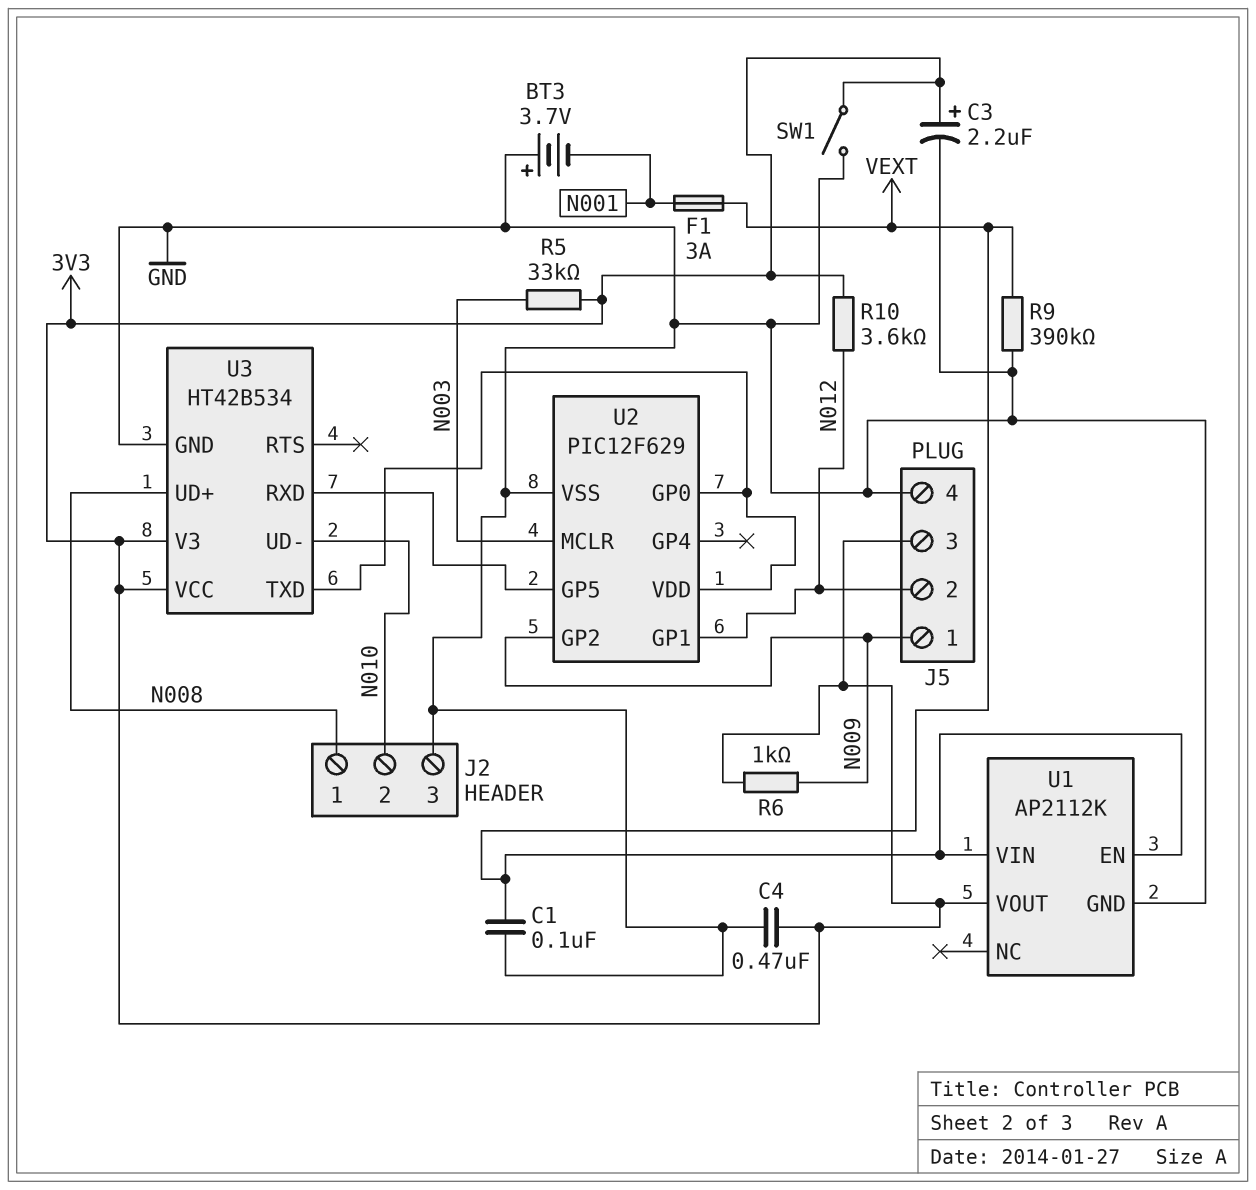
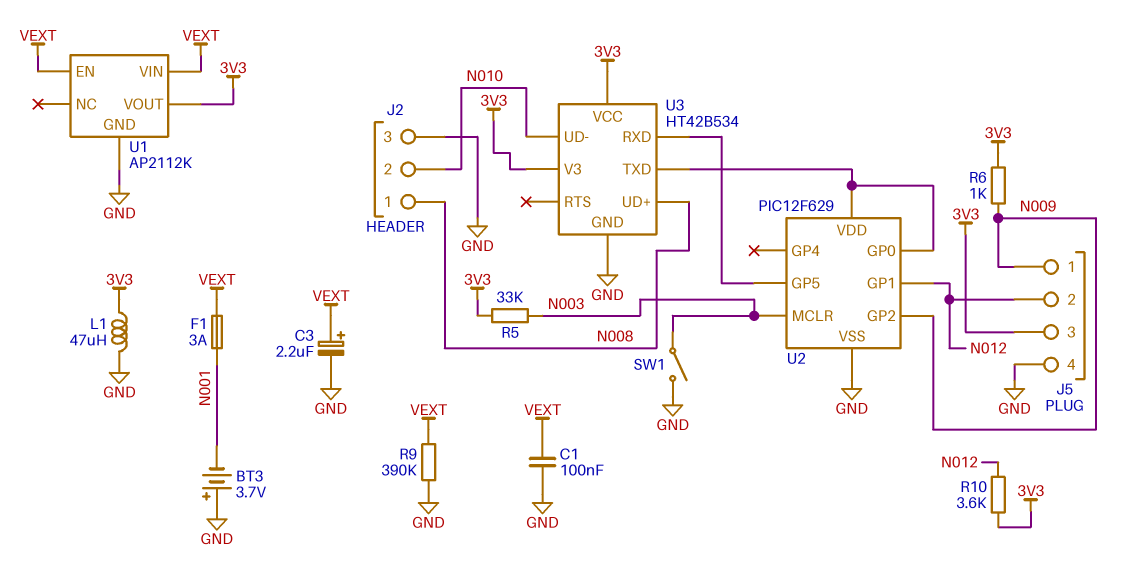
C3: 2.2uF (plus 3V3, minus GND) -> 2.2uF (plus VEXT, minus GND)
C4: 470nF (3V3, GND) -> none
L1: none -> 47uH (3V3, GND)
SW1: switch (3V3, GND) -> switch (GND, N003)

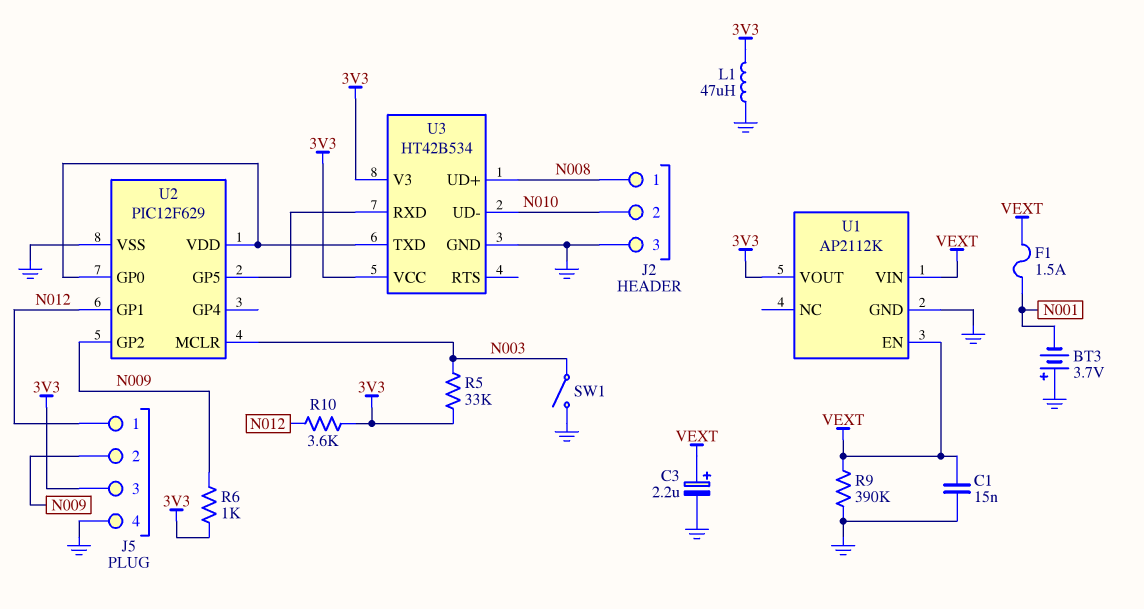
C1: 100nF (GND, VEXT) -> 15nF (GND, VEXT)
F1: 3A (N001, VEXT) -> 1.5A (N001, VEXT)
J5 pin 1: N009 -> N012
J5 pin 2: N012 -> N009

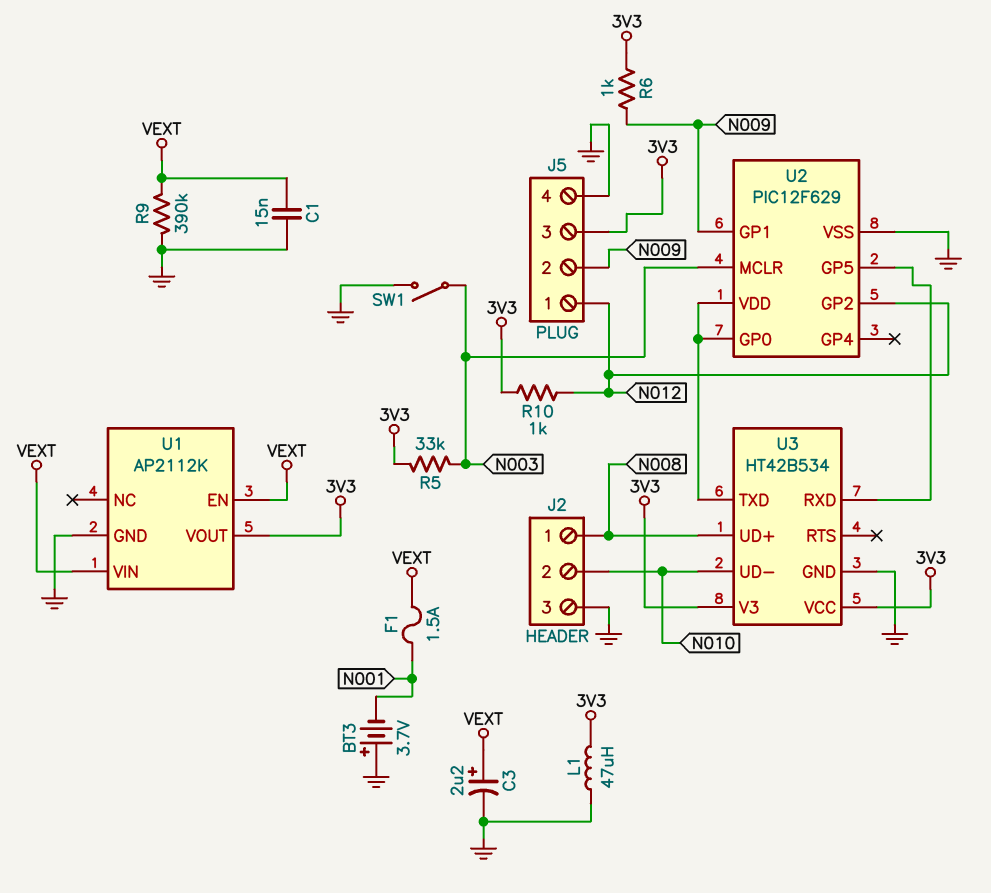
R10: 3.6k (3V3, N012) -> 1k (3V3, N012)
U2 pin GP1: N012 -> N009
U2 pin GP2: N009 -> N012

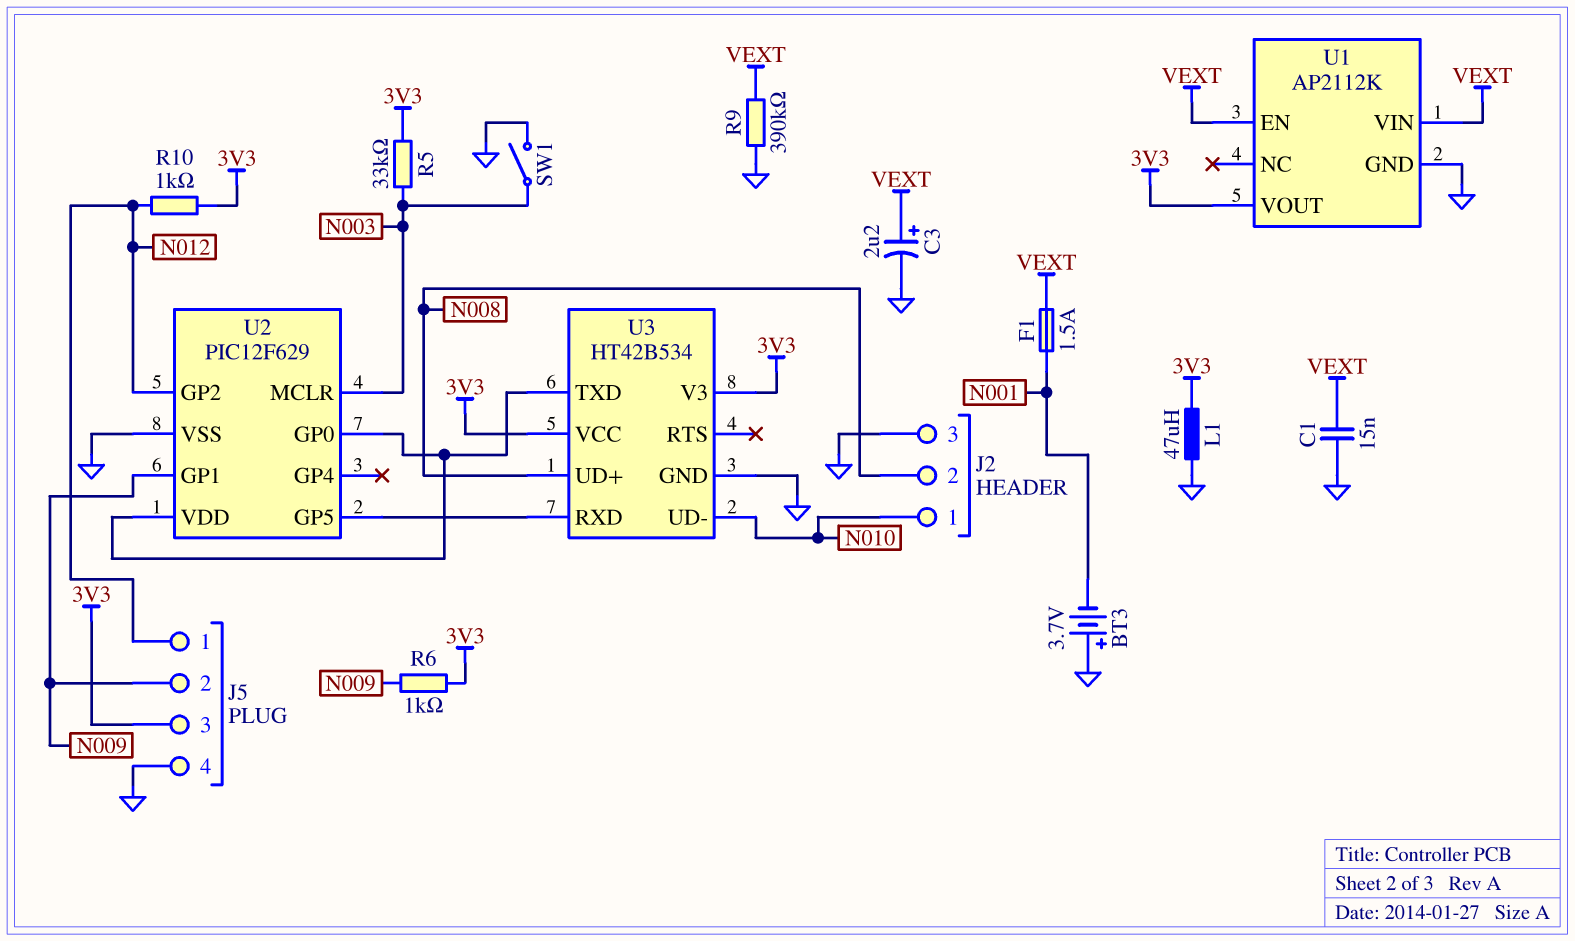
J2 pin 1: N008 -> N010
J2 pin 2: N010 -> N008

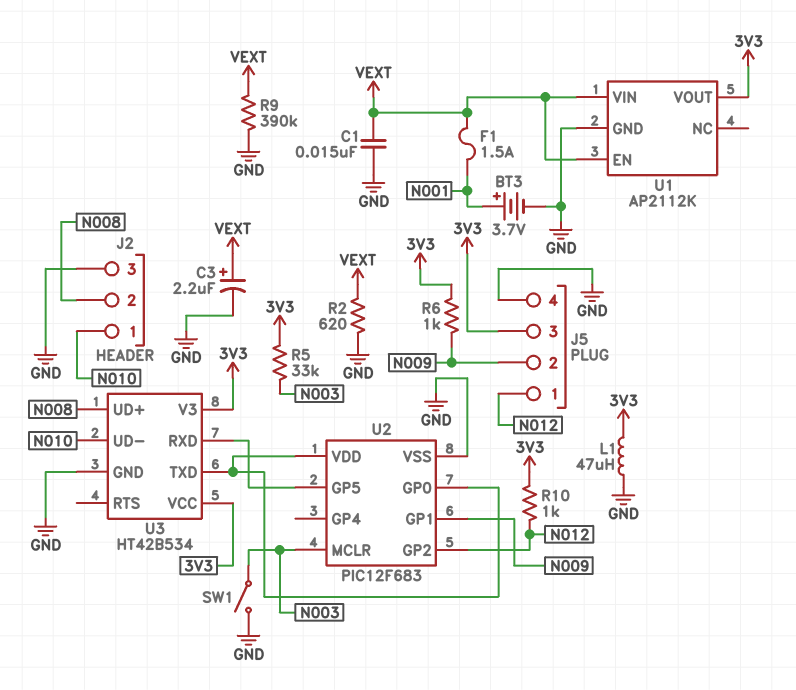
BT3: 3.7V (plus GND, minus N001) -> 3.7V (plus N001, minus GND)
R2: none -> 620 (GND, VEXT)
U2: PIC12F629 -> PIC12F683

